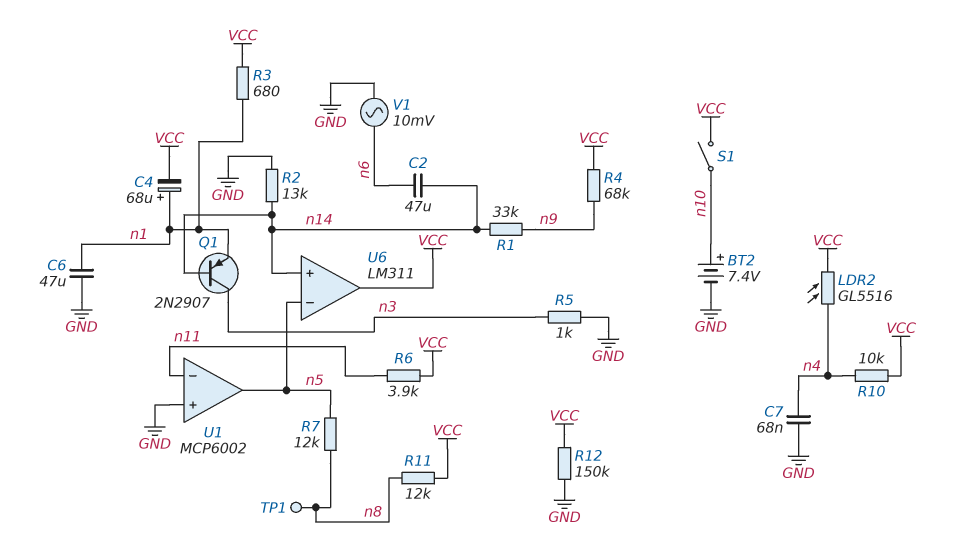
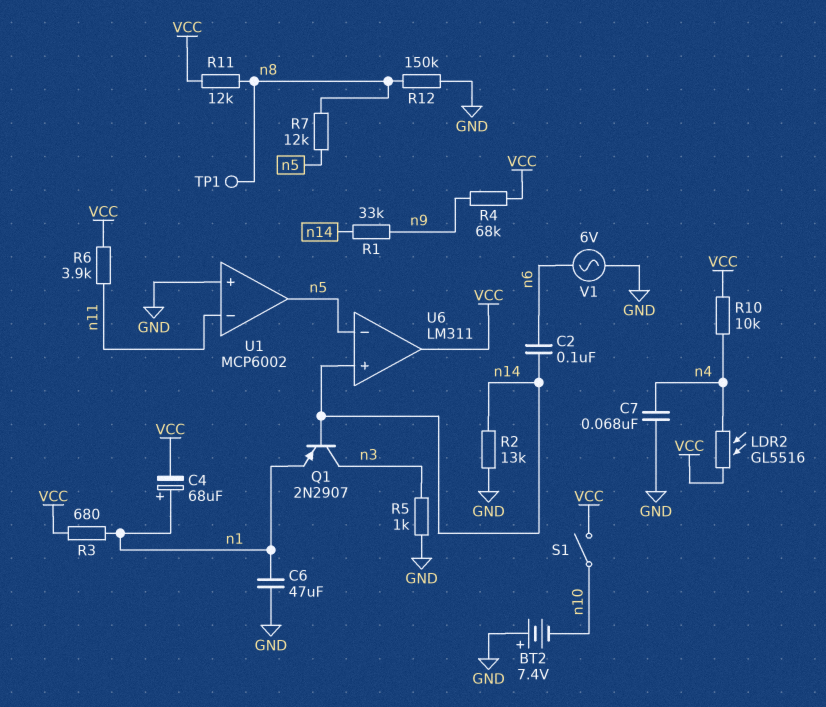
BT2: 7.4V (plus n10, minus GND) -> 7.4V (plus GND, minus n10)
C2: 47uF (n6, n14) -> 100nF (n6, n14)
R12: 150k (GND, VCC) -> 150k (GND, n8)
V1: AC 10mV (GND, n6) -> AC 6V (GND, n6)

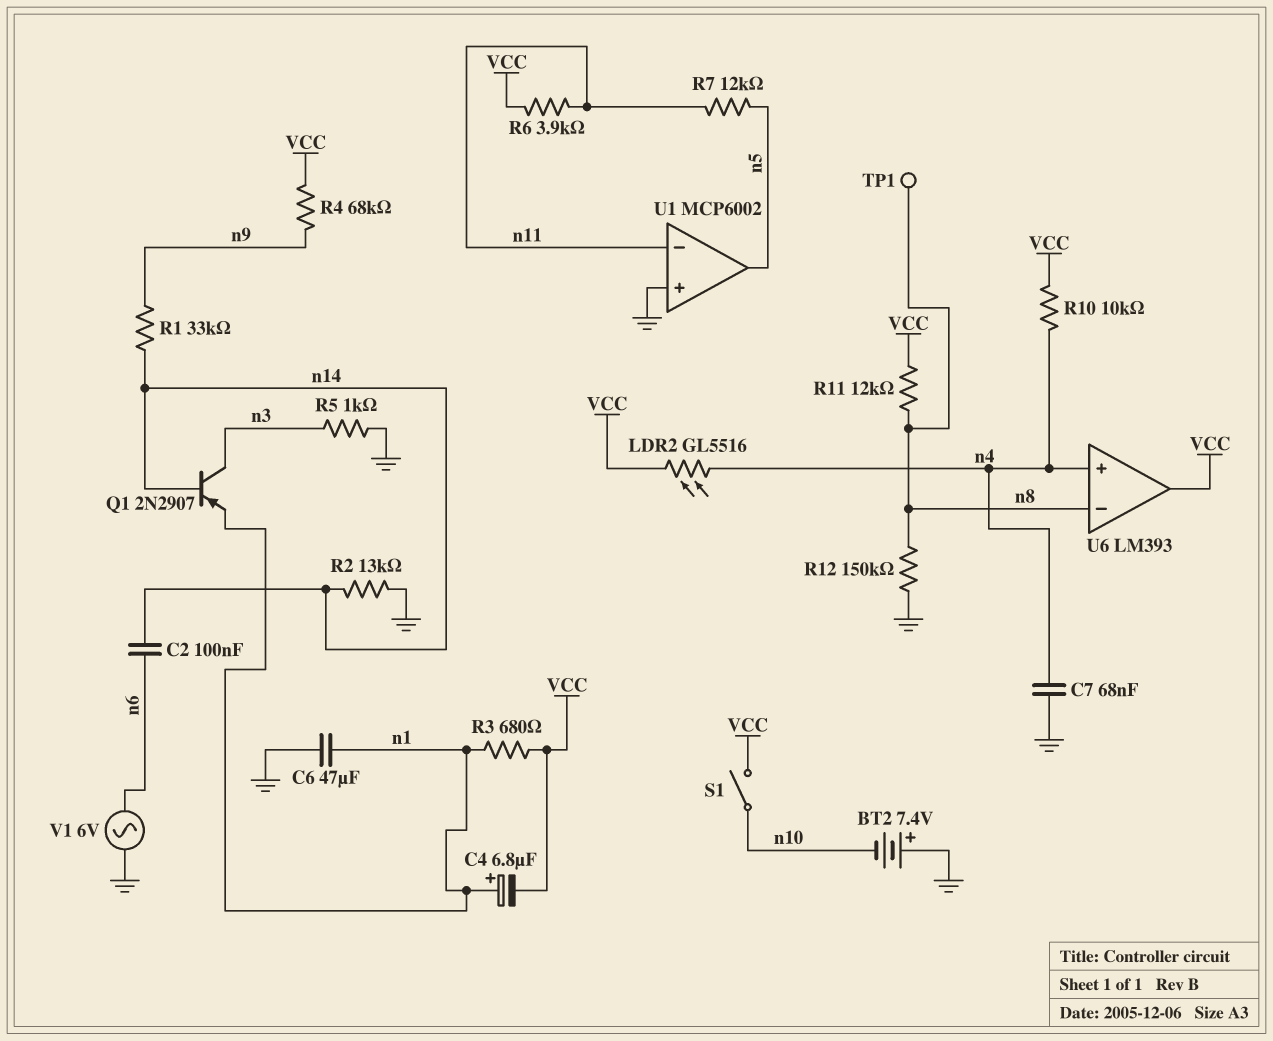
C4: 68uF (plus n1, minus VCC) -> 6.8uF (plus n1, minus VCC)
R7: 12k (n5, n8) -> 12k (n5, n11)
U6: LM311 -> LM393
U6 pin in+: n14 -> n4
U6 pin in-: n5 -> n8

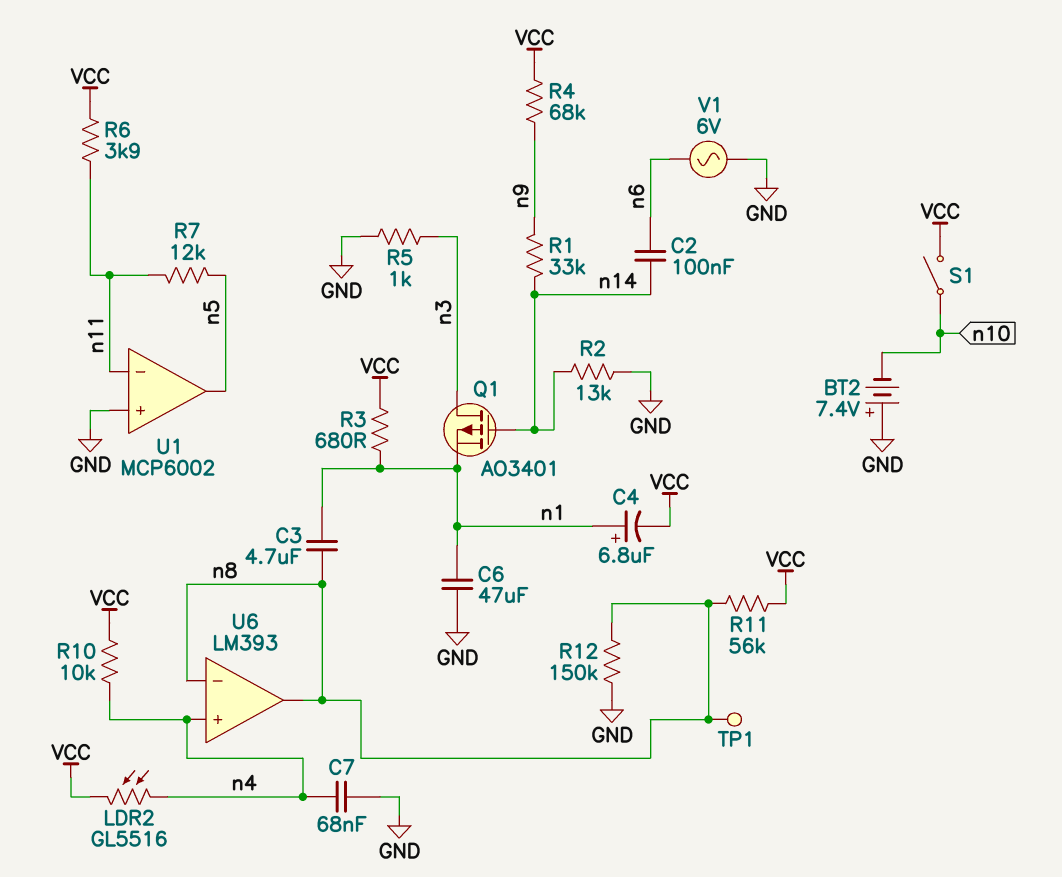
C3: none -> 4.7uF (n1, n8)
Q1: PNP 2N2907 (B n14, C n3, E n1) -> PMOS AO3401 (G n14, D n3, S n1)
R11: 12k (VCC, n8) -> 56k (VCC, n8)
U6 pin out: VCC -> n8

